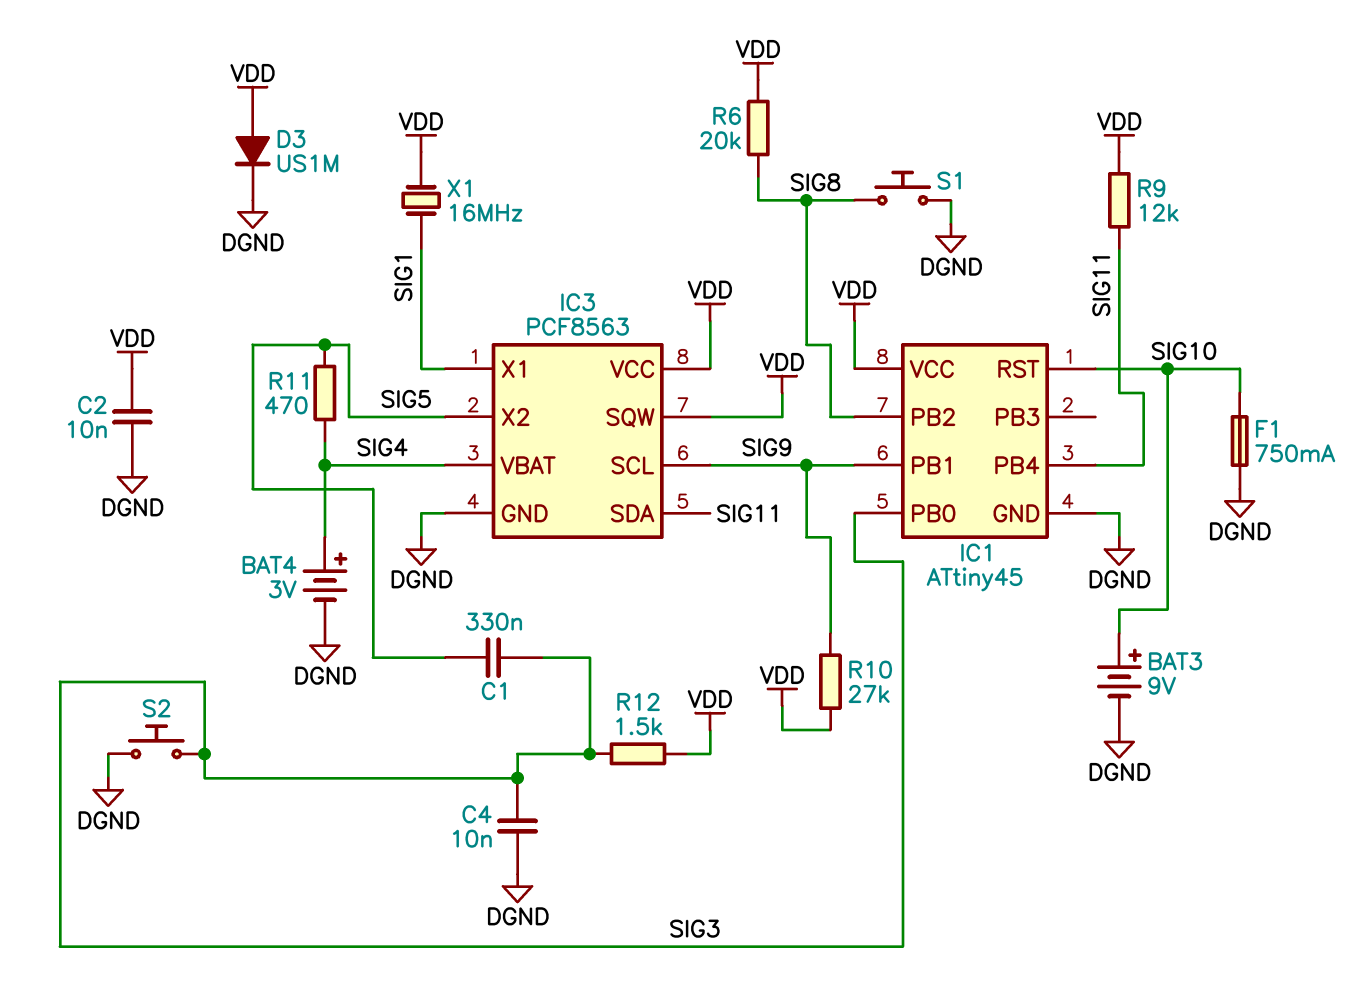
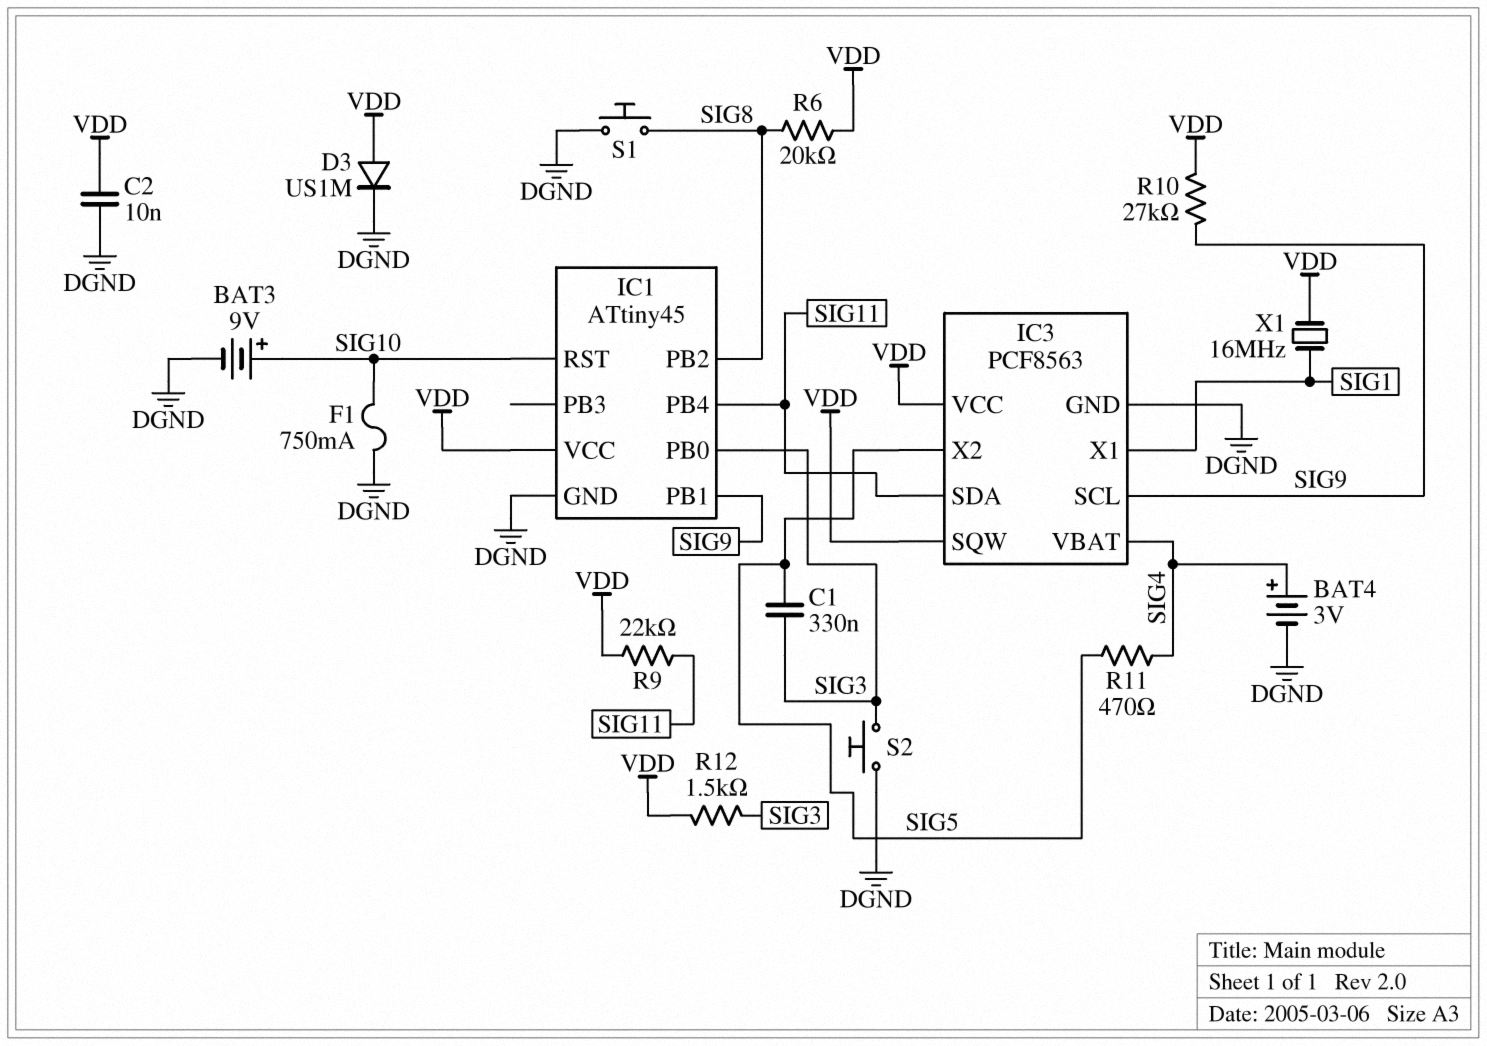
C4: 10nF (DGND, SIG3) -> none
R9: 12k (SIG11, VDD) -> 22k (SIG11, VDD)

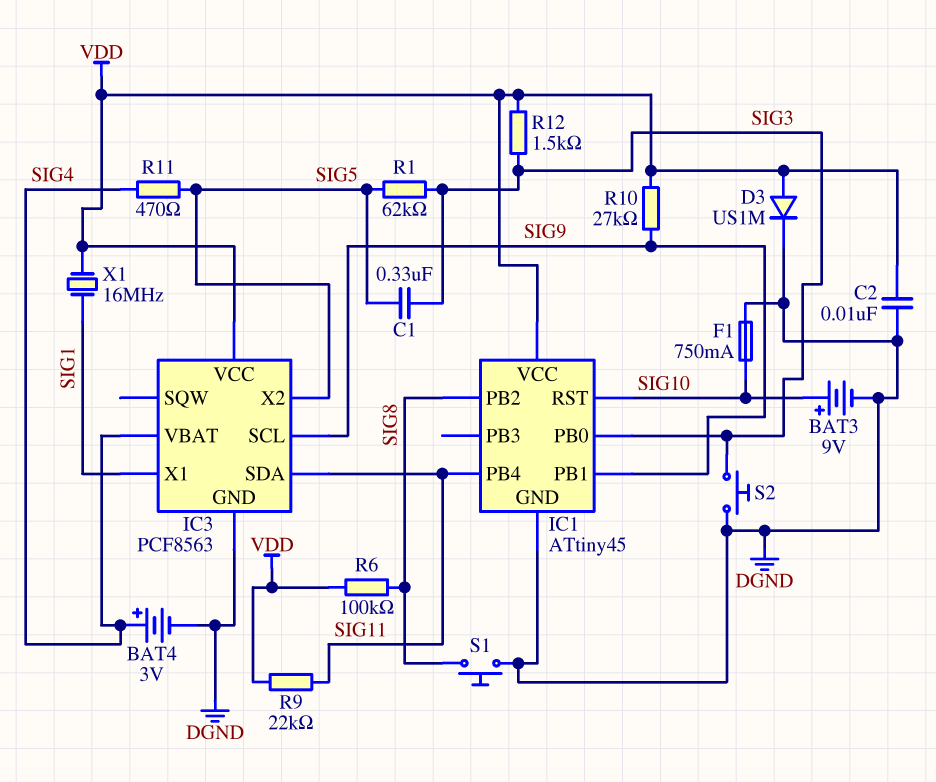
IC3 pin SQW: VDD -> none
R1: none -> 62k (SIG3, SIG5)
R6: 20k (SIG8, VDD) -> 100k (SIG8, VDD)

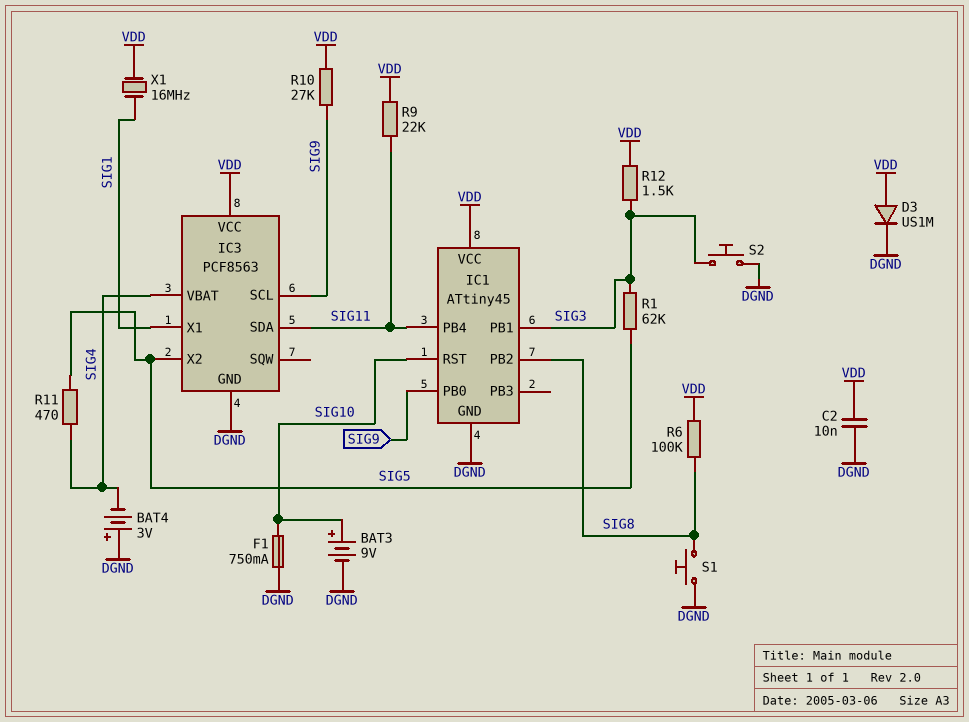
BAT4: 3V (plus SIG4, minus DGND) -> 3V (plus DGND, minus SIG4)
C1: 330nF (SIG3, SIG5) -> none
IC1 pin PB0: SIG3 -> SIG9
IC1 pin PB1: SIG9 -> SIG3

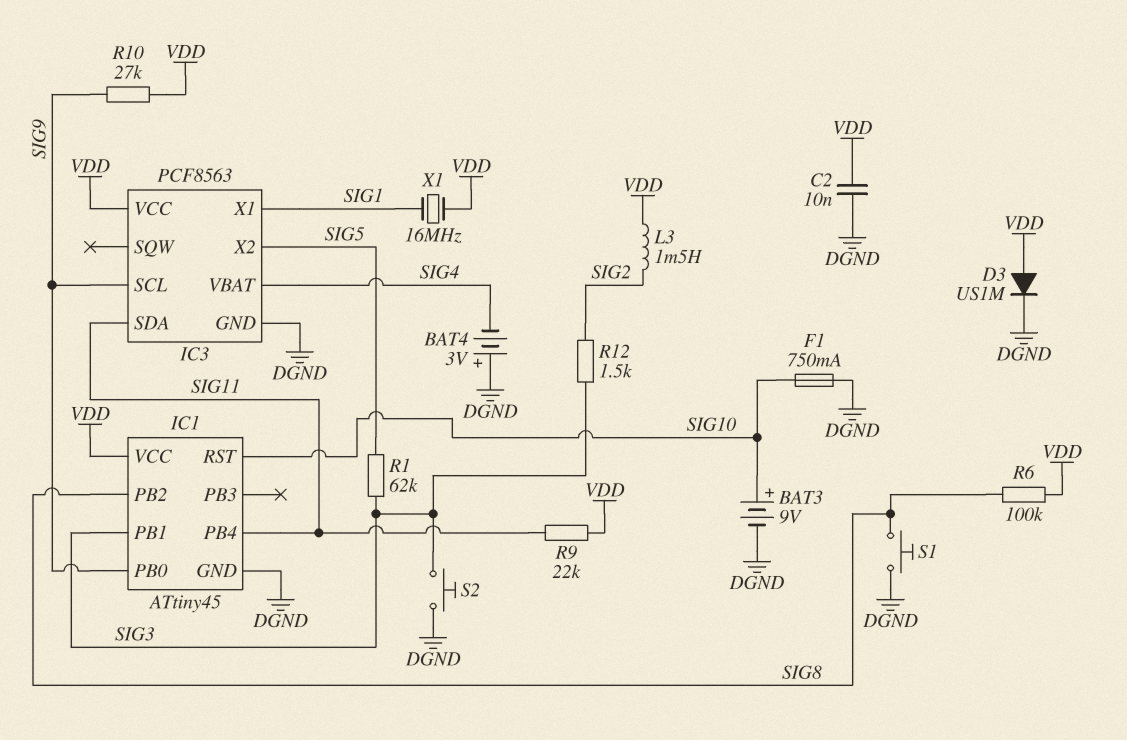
L3: none -> 1.5mH (SIG2, VDD)
R11: 470 (SIG4, SIG5) -> none
R12: 1.5k (SIG3, VDD) -> 1.5k (SIG2, SIG3)

